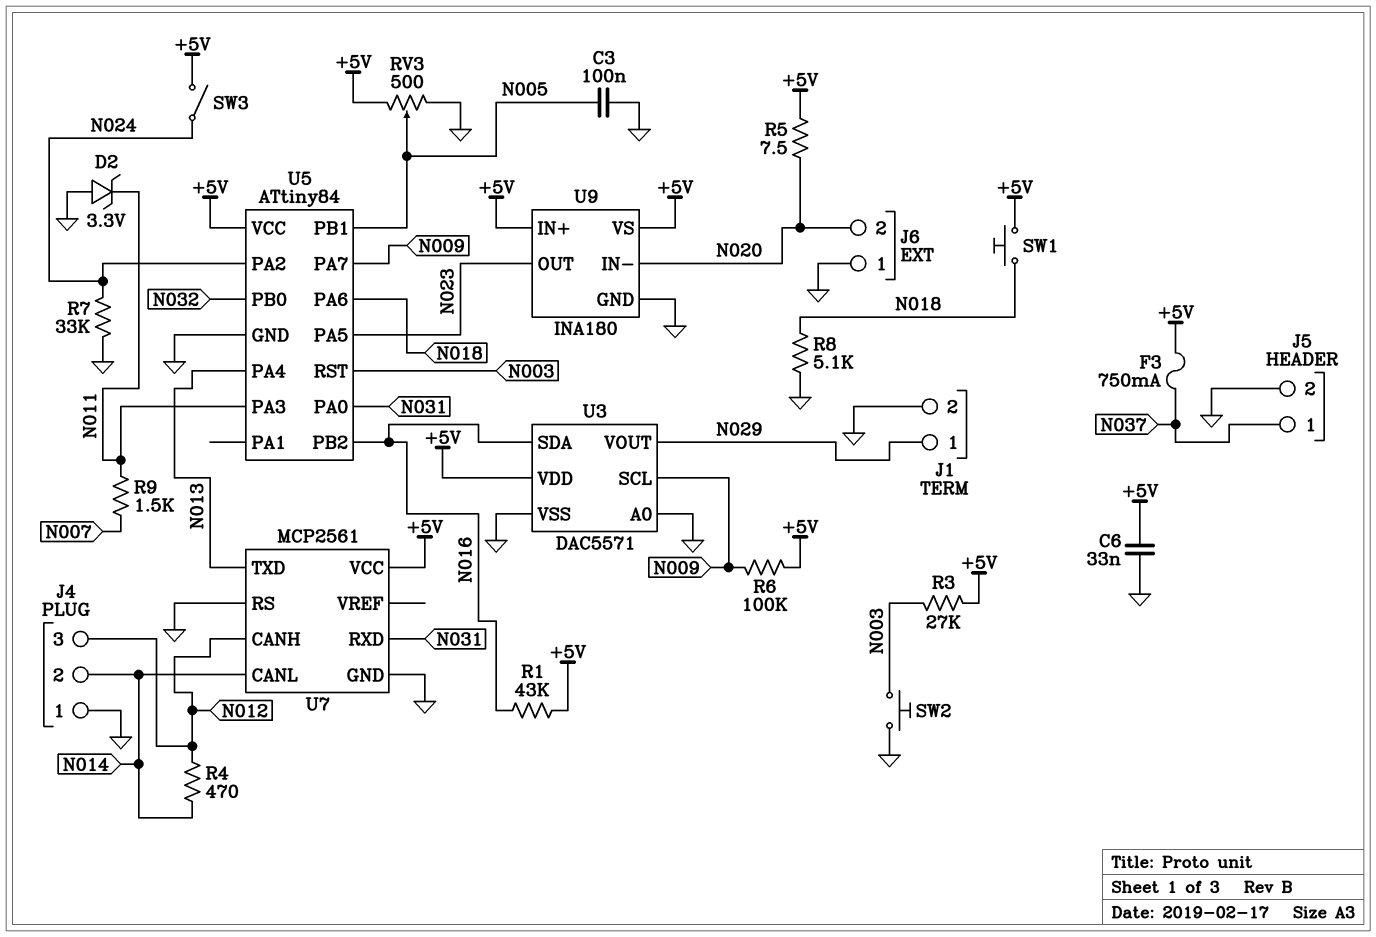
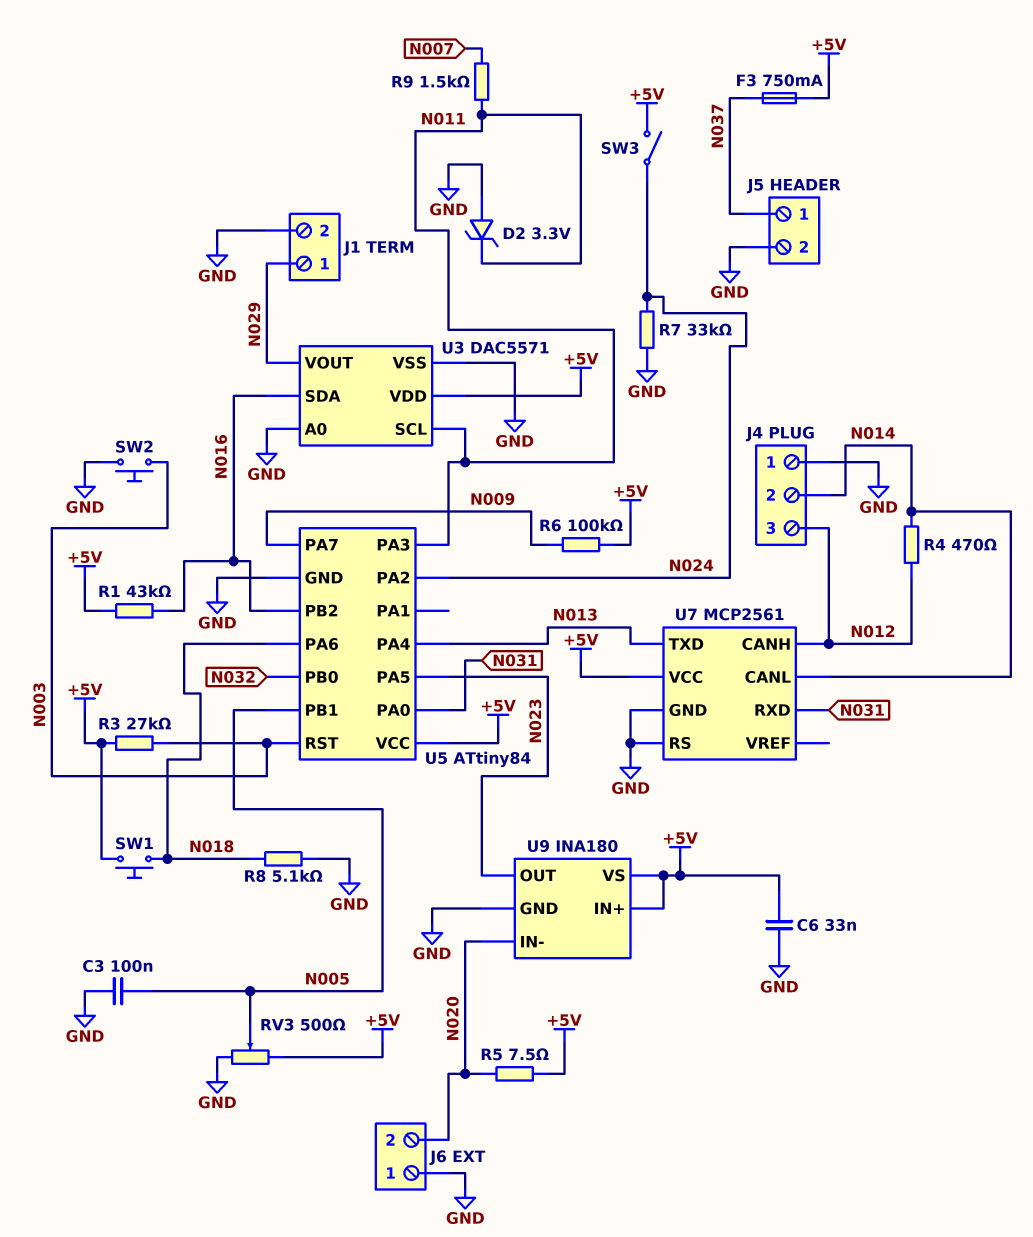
U3 pin SCL: N009 -> N011

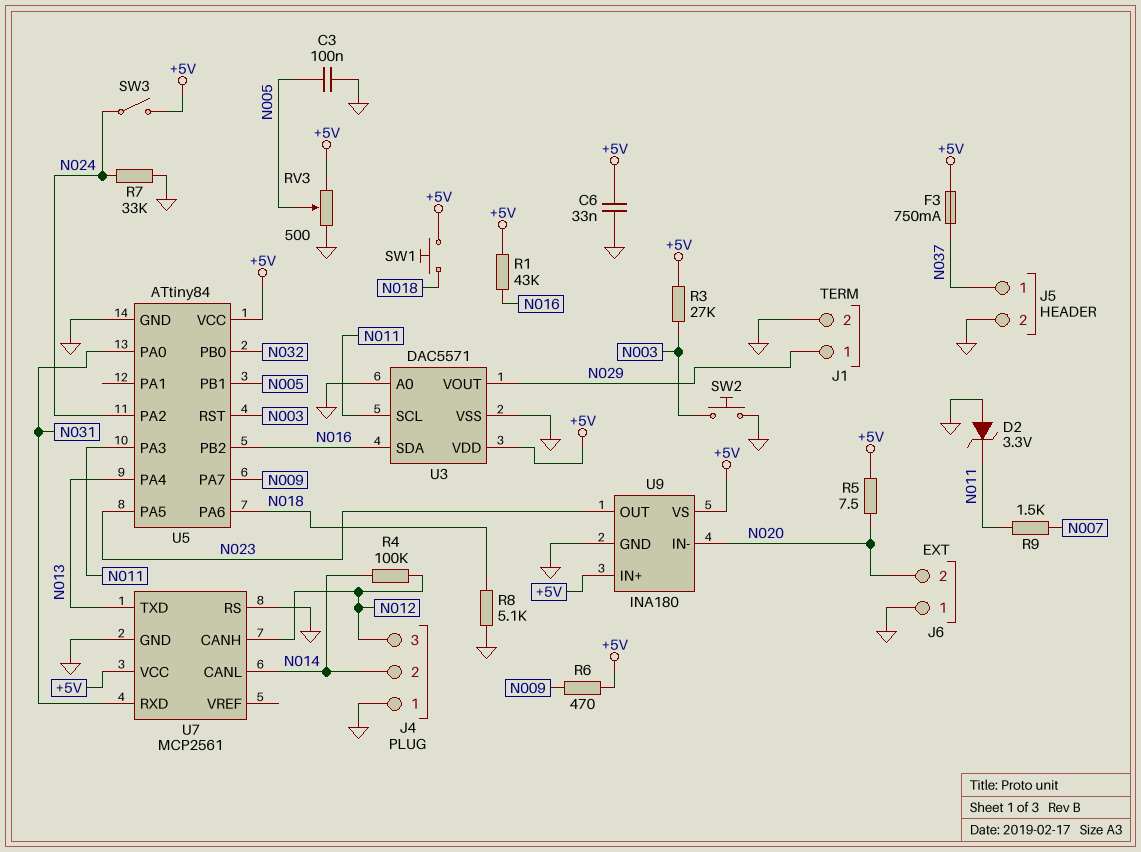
R4: 470 (N012, N014) -> 100k (N012, N014)
R6: 100k (+5V, N009) -> 470 (+5V, N009)

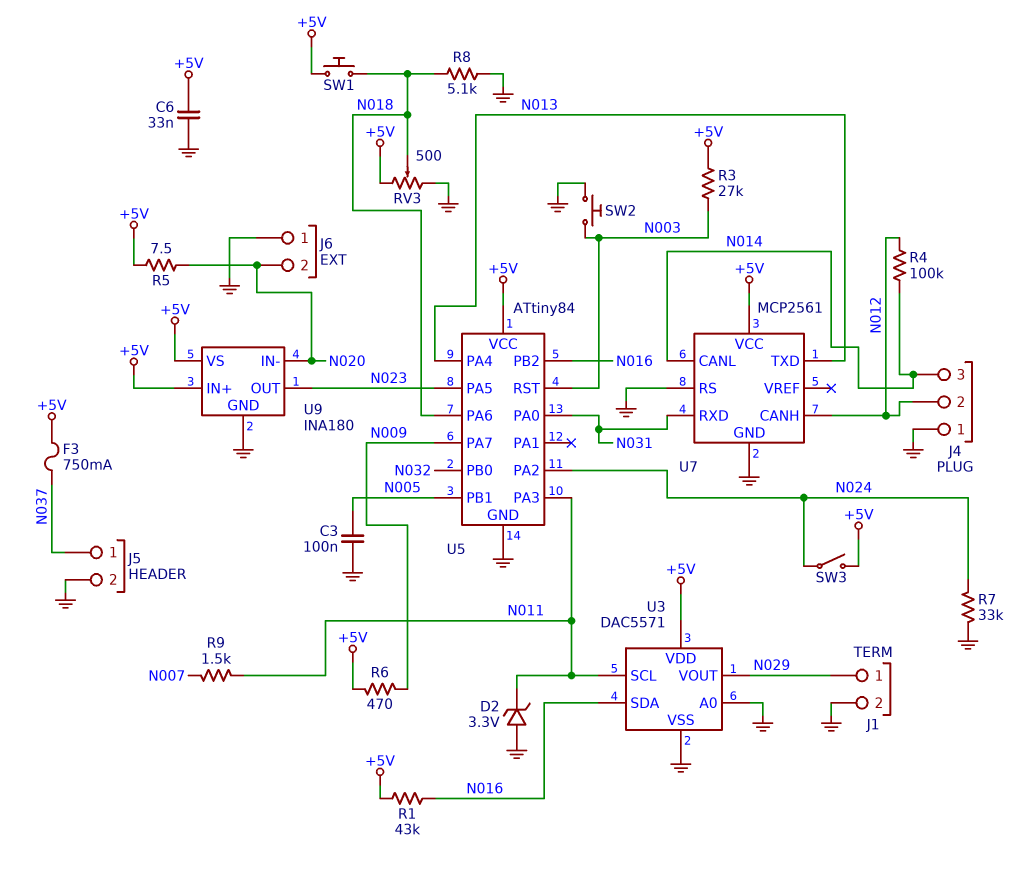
J4 pin 2: N014 -> N012
J4 pin 3: N012 -> N014
RV3: 500 (+5V, GND, wiper N005) -> 500 (+5V, GND, wiper N018)

